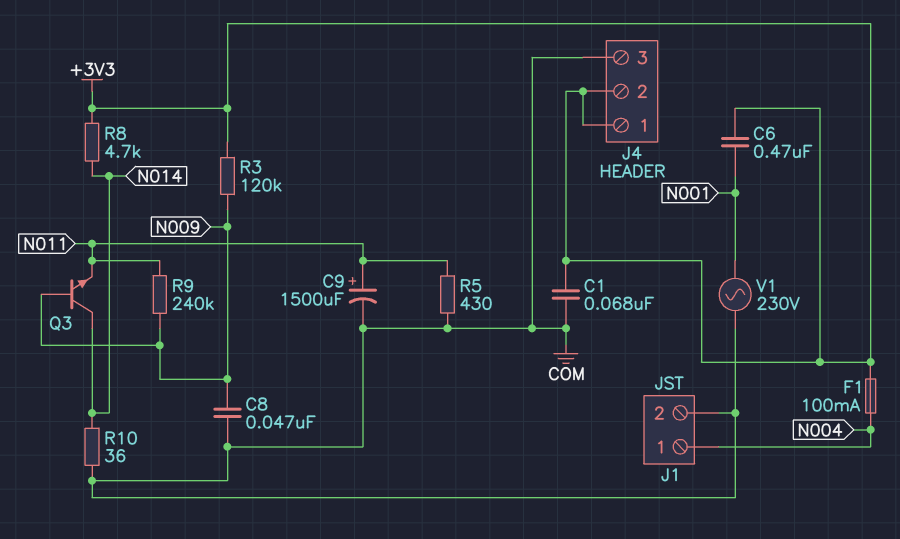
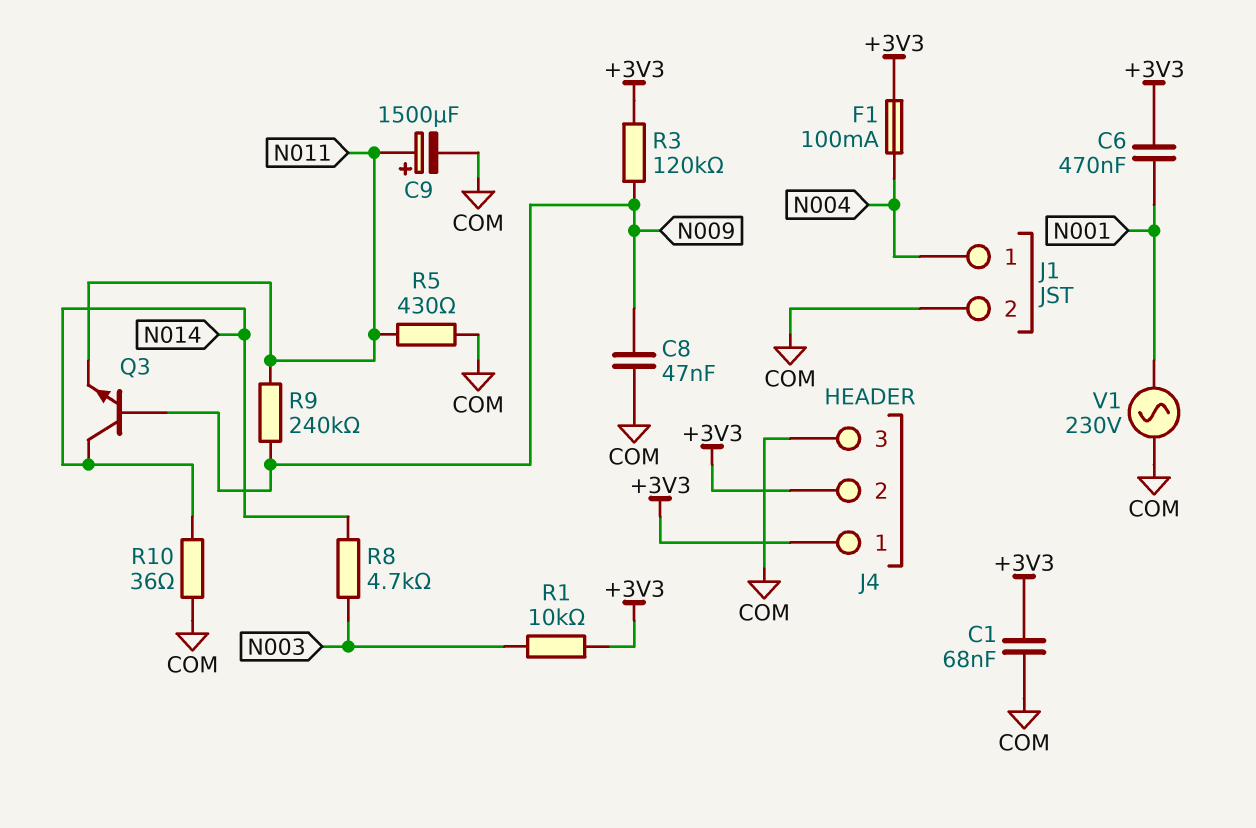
R1: none -> 10k (+3V3, N003)
R8: 4.7k (+3V3, N014) -> 4.7k (N003, N014)

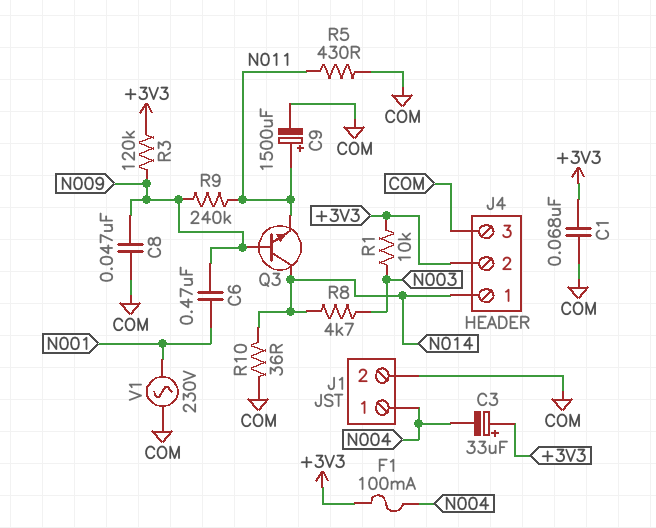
C3: none -> 33uF (plus +3V3, minus N004)
C6: 470nF (+3V3, N001) -> 470nF (N001, N009)
J4 pin 1: +3V3 -> N014

